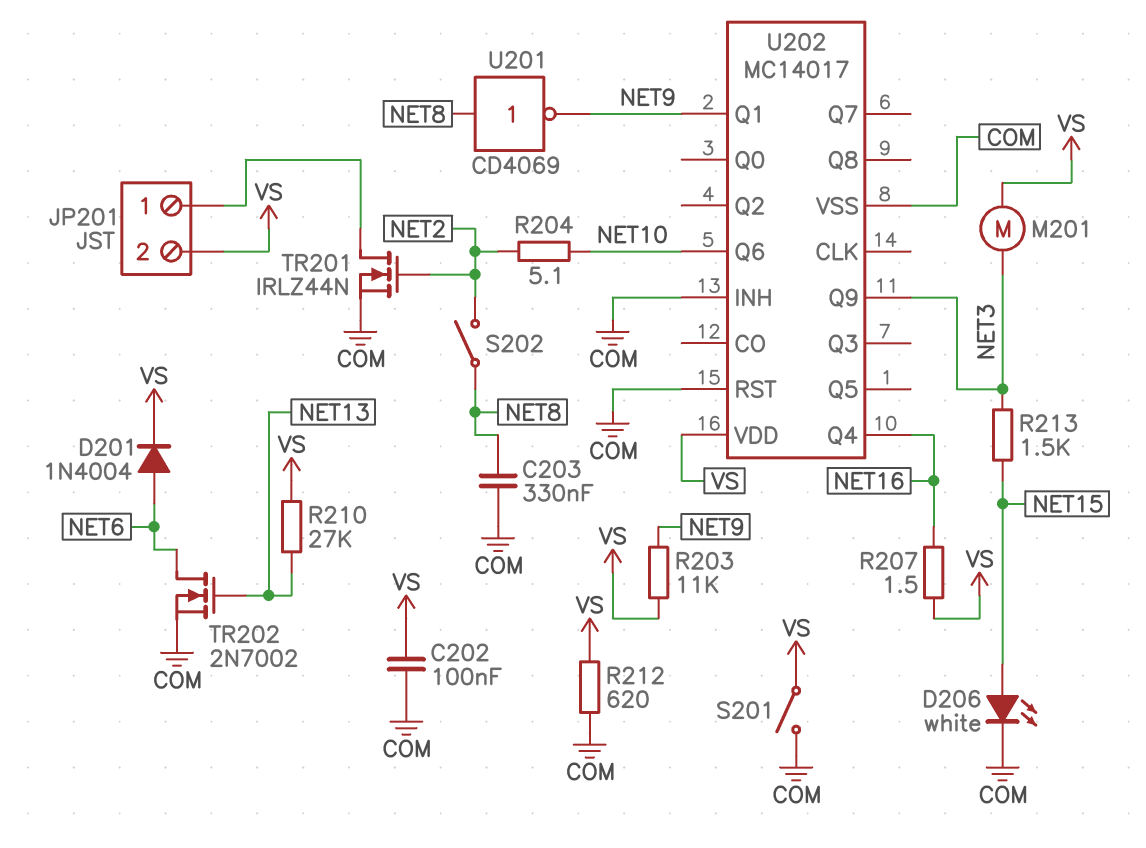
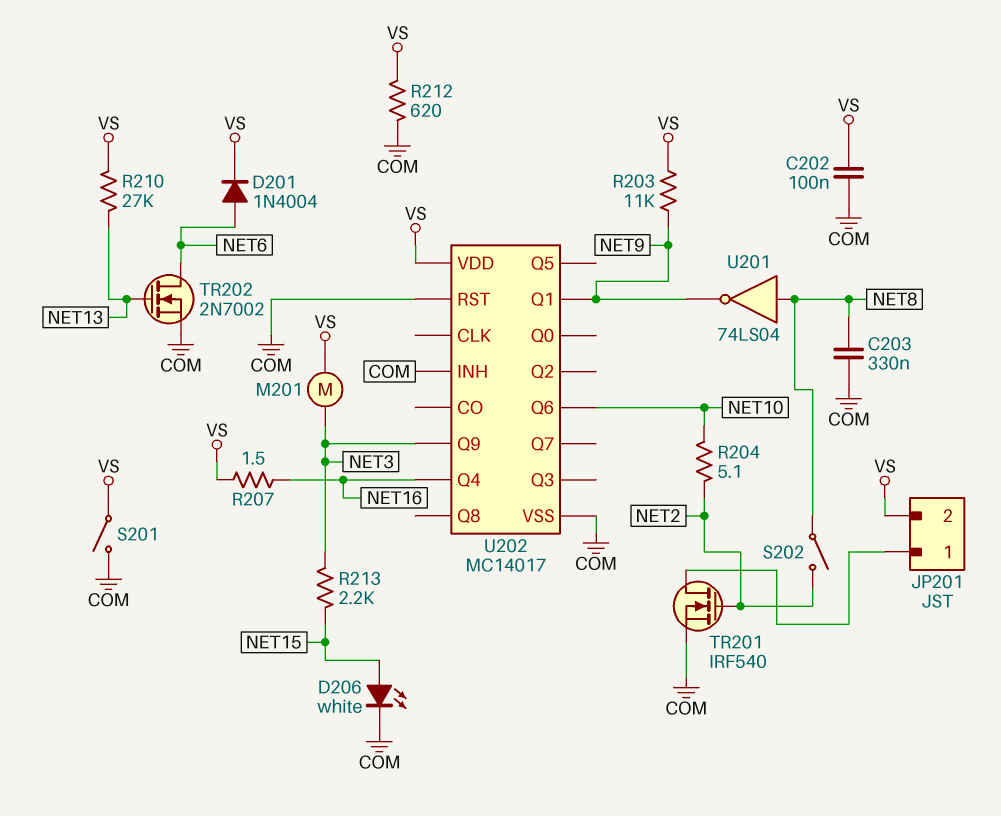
R213: 1.5k (NET3, NET15) -> 2.2k (NET3, NET15)
TR201: NMOS IRLZ44N (G NET2, D JP201/1, S COM) -> NMOS IRF540 (G NET2, D JP201/1, S COM)
U201: NOT CD4069 (in NET8, out NET9) -> NOT 74LS04 (in NET8, out NET9)

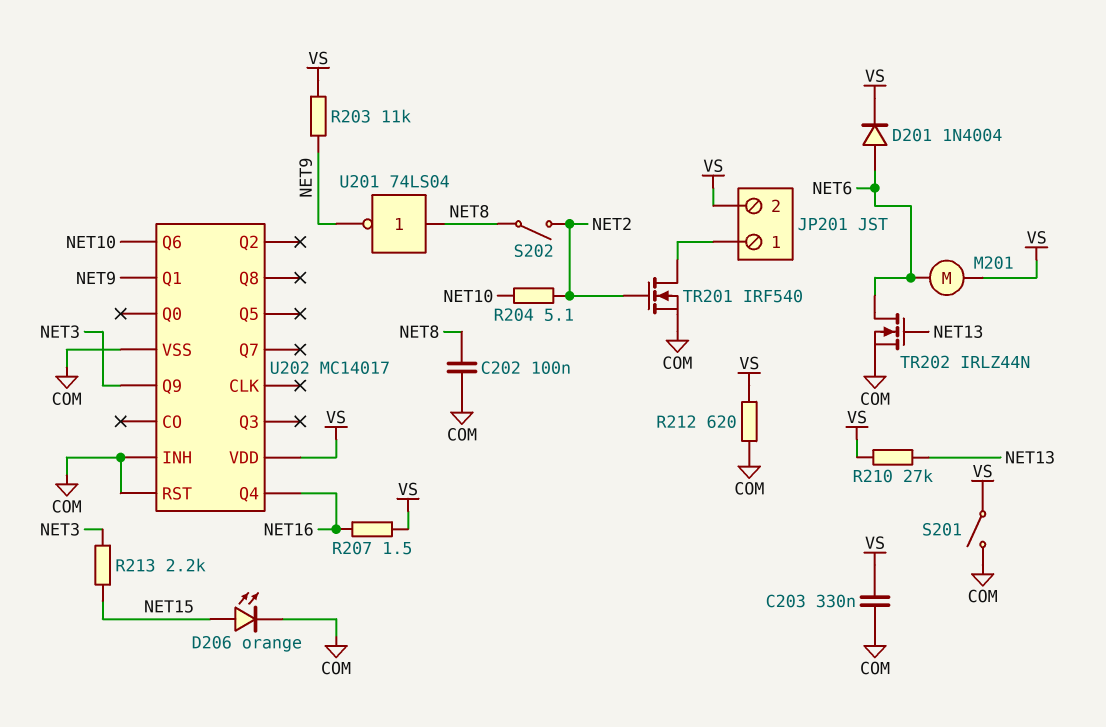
C202: 100nF (COM, VS) -> 100nF (COM, NET8)
C203: 330nF (COM, NET8) -> 330nF (COM, VS)
D206: LED white (A NET15, K COM) -> LED orange (A NET15, K COM)
M201: motor (NET3, VS) -> motor (NET6, VS)
TR202: NMOS 2N7002 (G NET13, D NET6, S COM) -> NMOS IRLZ44N (G NET13, D NET6, S COM)

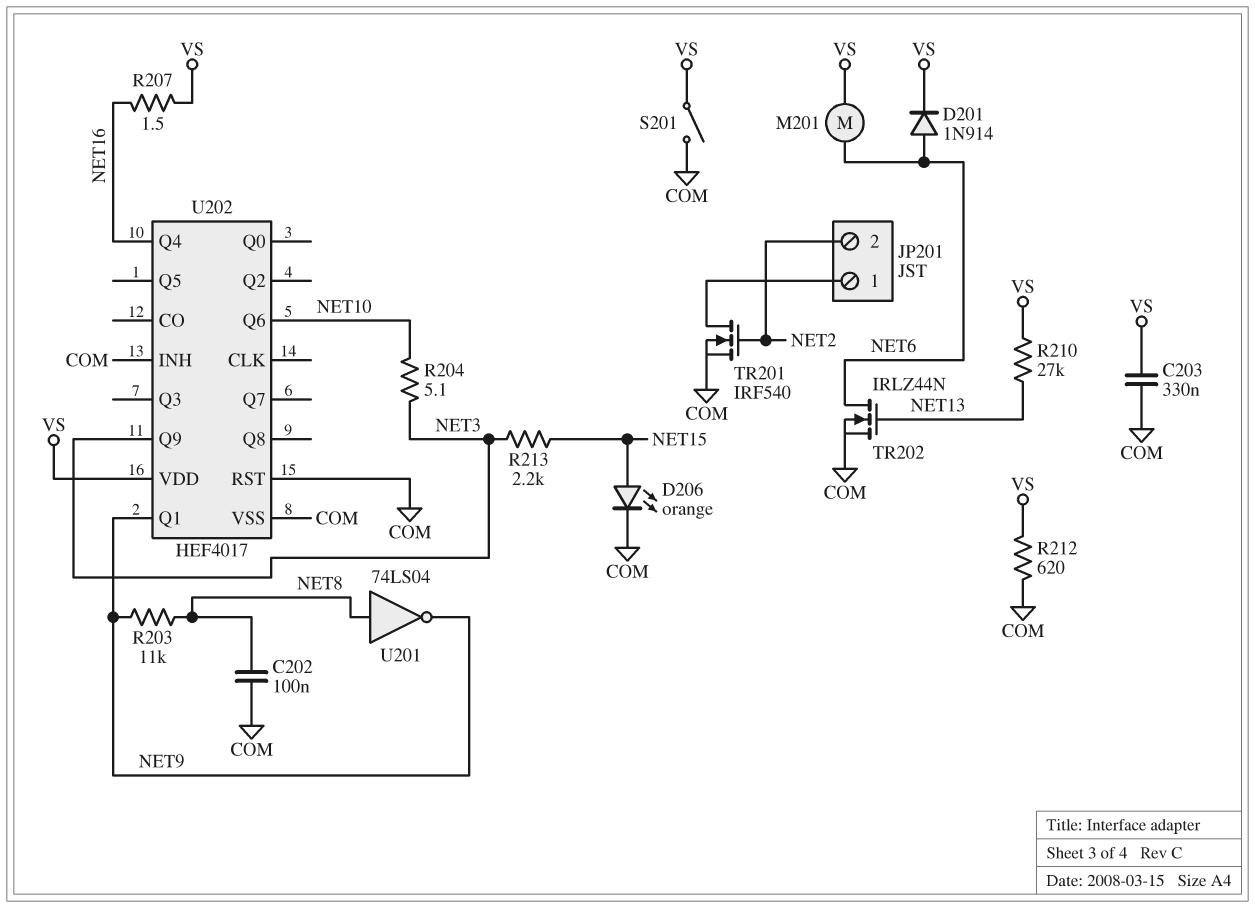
D201: diode 1N4004 (A NET6, K VS) -> diode 1N914 (A NET6, K VS)
JP201 pin 2: VS -> NET2
R203: 11k (NET9, VS) -> 11k (NET8, NET9)
R204: 5.1 (NET2, NET10) -> 5.1 (NET3, NET10)
S202: switch (NET2, NET8) -> none
U202: MC14017 -> HEF4017

